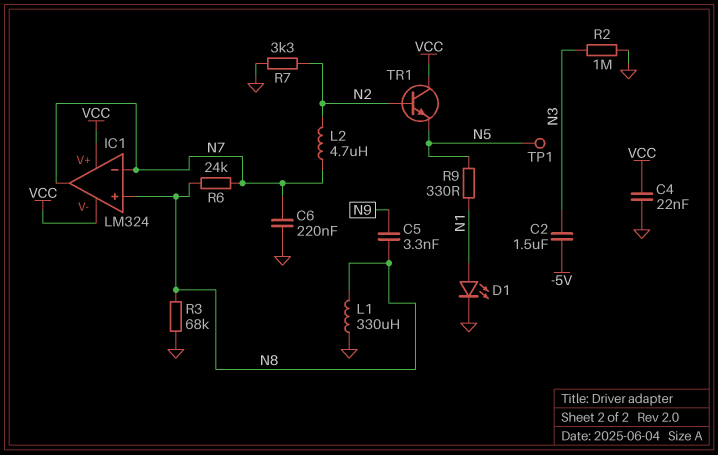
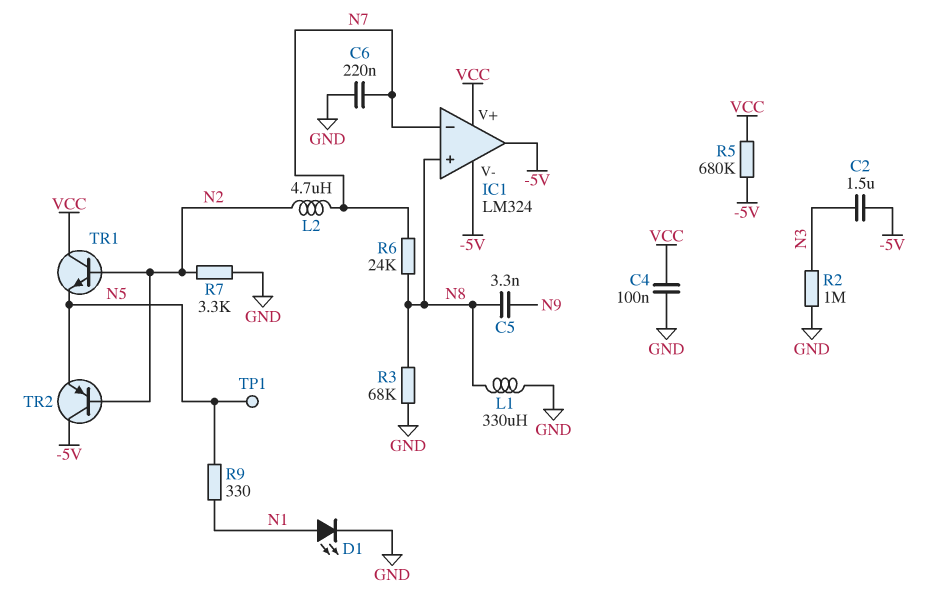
C4: 22nF (GND, VCC) -> 100nF (GND, VCC)
IC1 pin V-: VCC -> -5V
IC1 pin out: N7 -> -5V
R5: none -> 680k (-5V, VCC)
TR2: none -> PNP (B N2, C -5V, E N5)

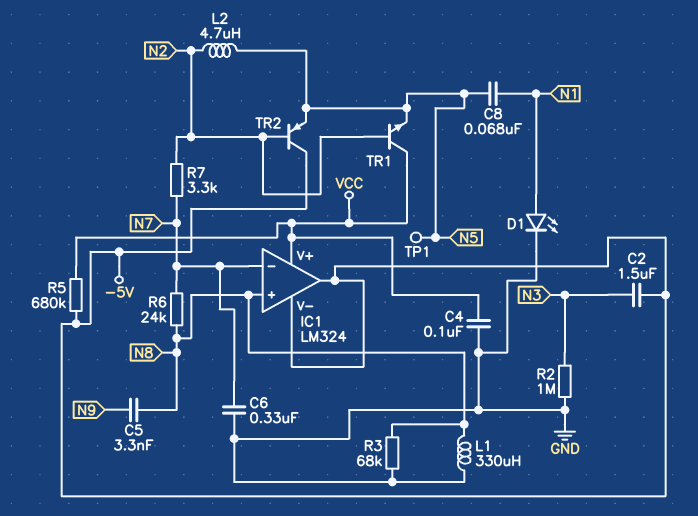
C6: 220nF (GND, N7) -> 330nF (GND, N7)
C8: none -> 68nF (N1, N5)
L2: 4.7uH (N2, N7) -> 4.7uH (N2, N5)
R7: 3.3k (GND, N2) -> 3.3k (N2, N7)
R9: 330 (N1, N5) -> none

